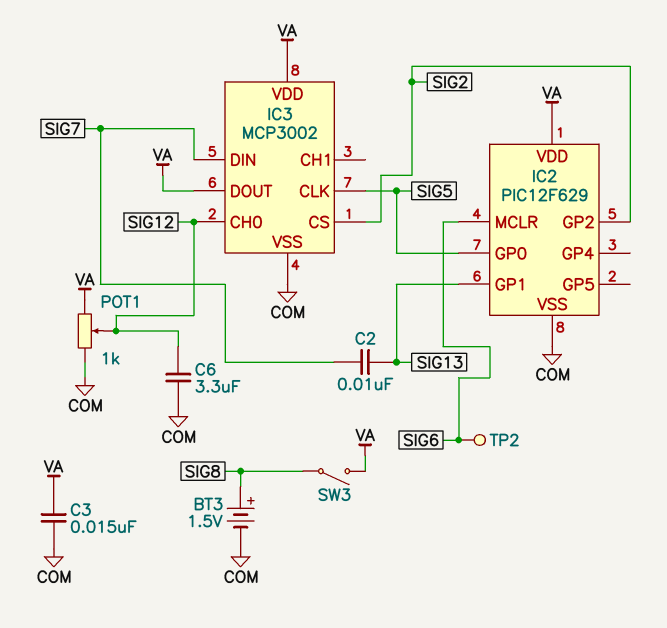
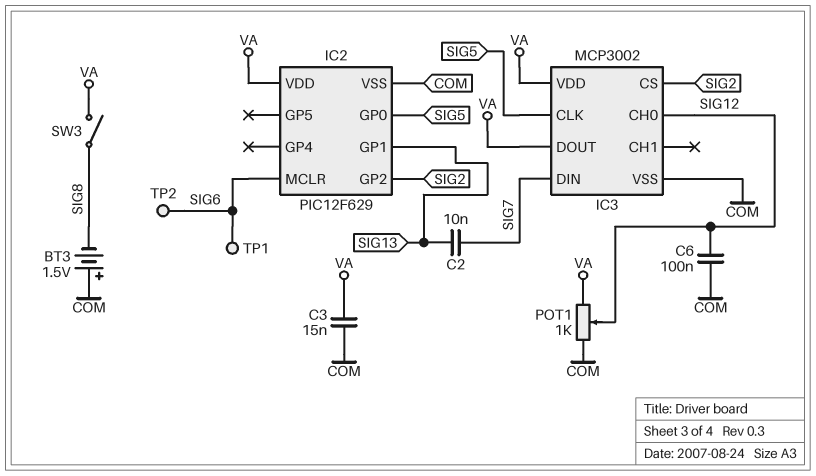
BT3: 1.5V (plus SIG8, minus COM) -> 1.5V (plus COM, minus SIG8)
C6: 3.3uF (COM, SIG12) -> 100nF (COM, SIG12)
TP1: none -> test point (SIG6)

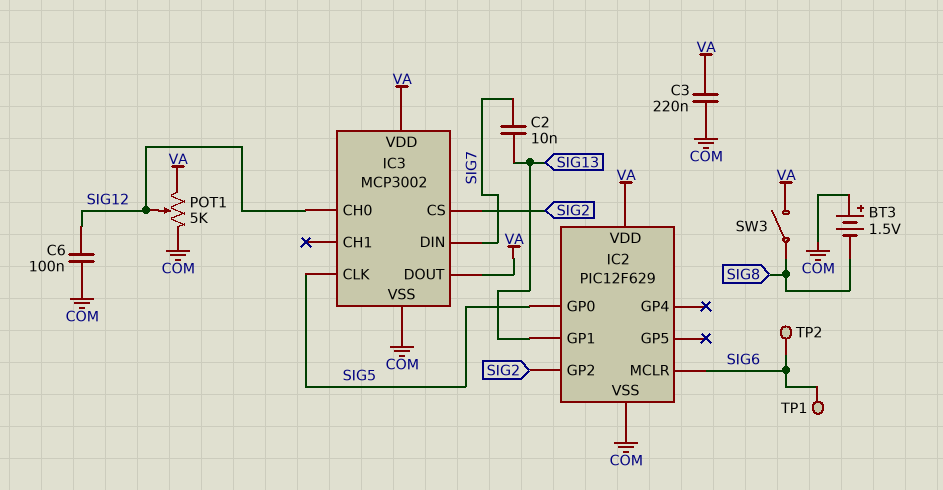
C3: 15nF (COM, VA) -> 220nF (COM, VA)
POT1: 1k (COM, VA, wiper SIG12) -> 5k (COM, VA, wiper SIG12)

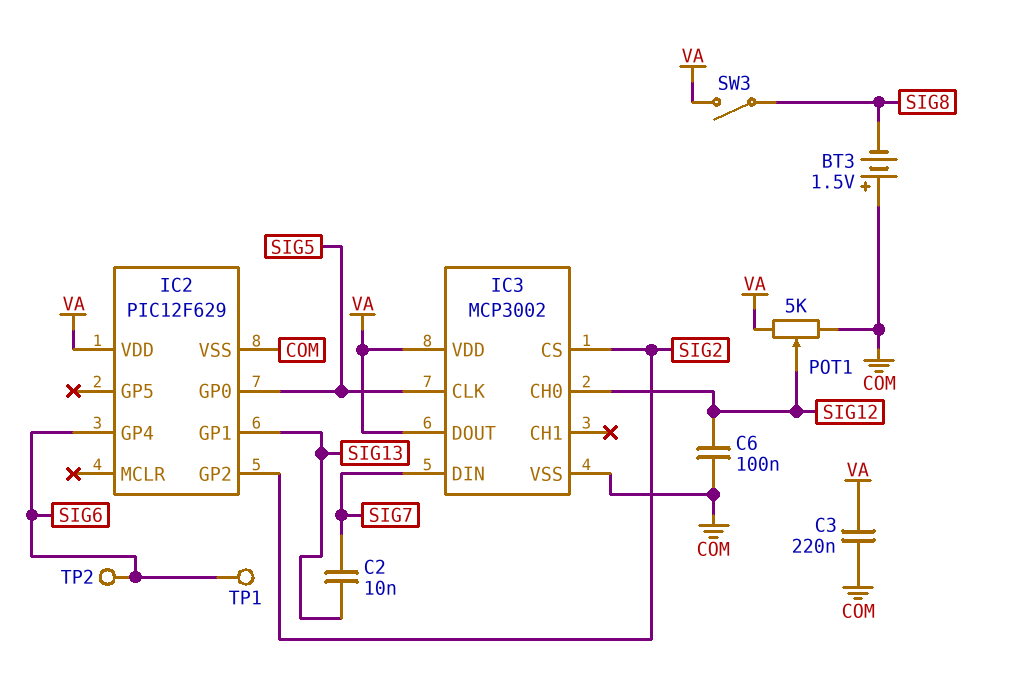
IC2 pin GP4: none -> SIG6
IC2 pin MCLR: SIG6 -> none

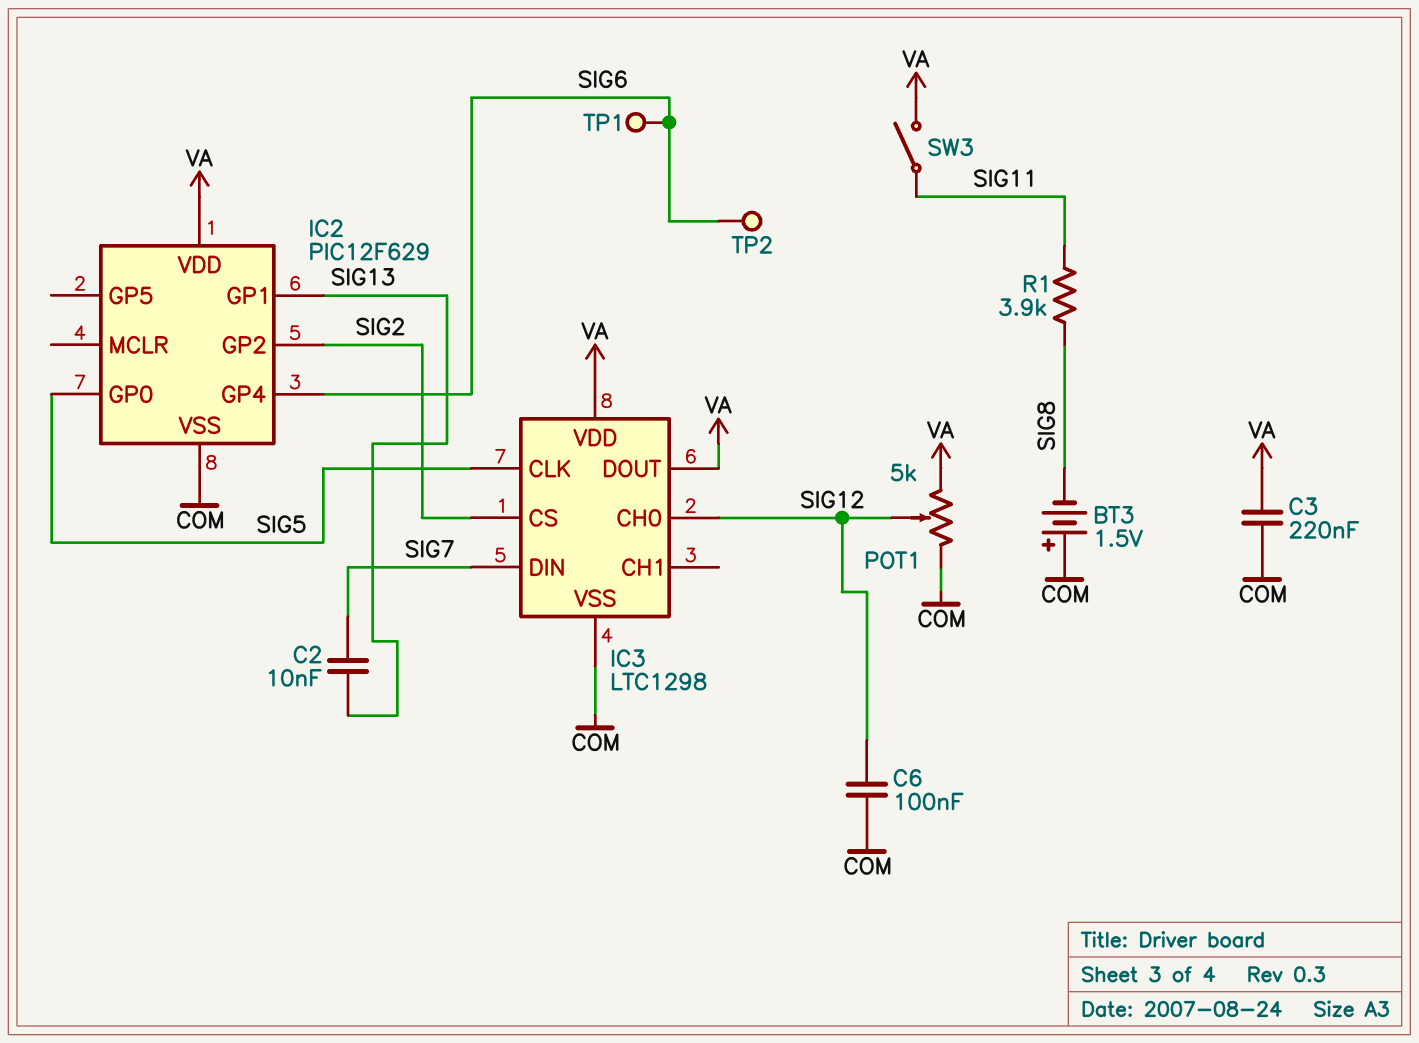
IC3: MCP3002 -> LTC1298
R1: none -> 3.9k (SIG8, SIG11)
SW3: switch (SIG8, VA) -> switch (SIG11, VA)

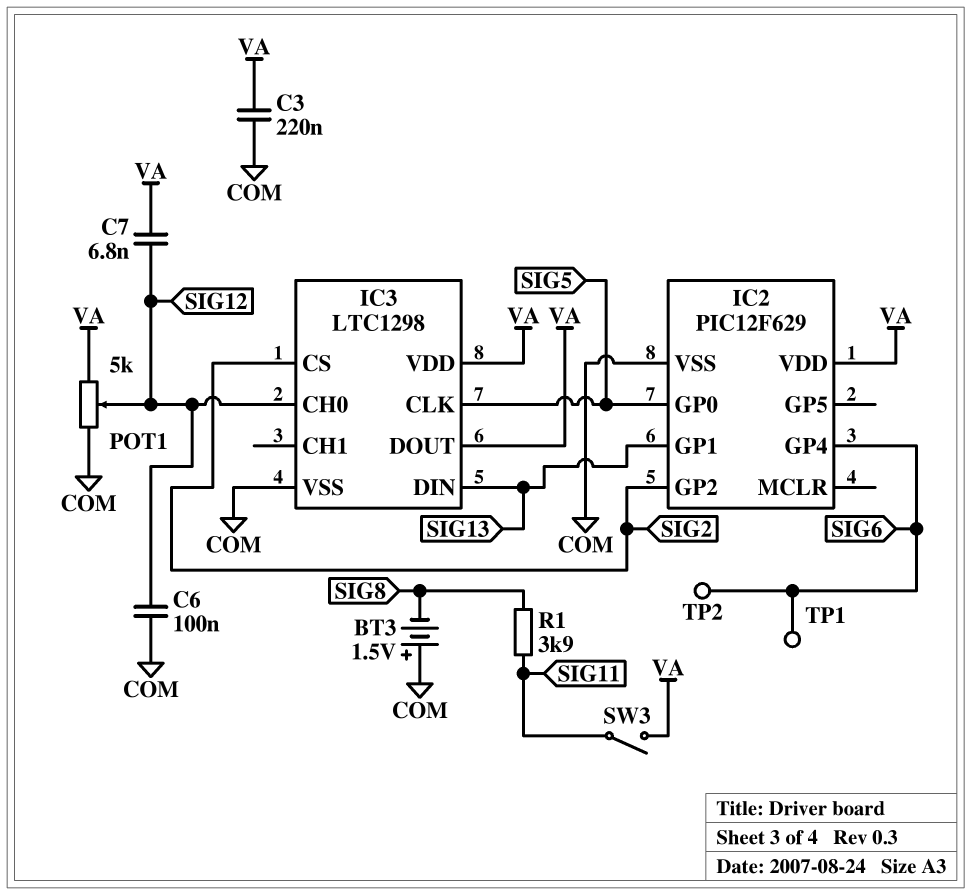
C2: 10nF (SIG7, SIG13) -> none
C7: none -> 6.8nF (SIG12, VA)
IC3 pin DIN: SIG7 -> SIG13

